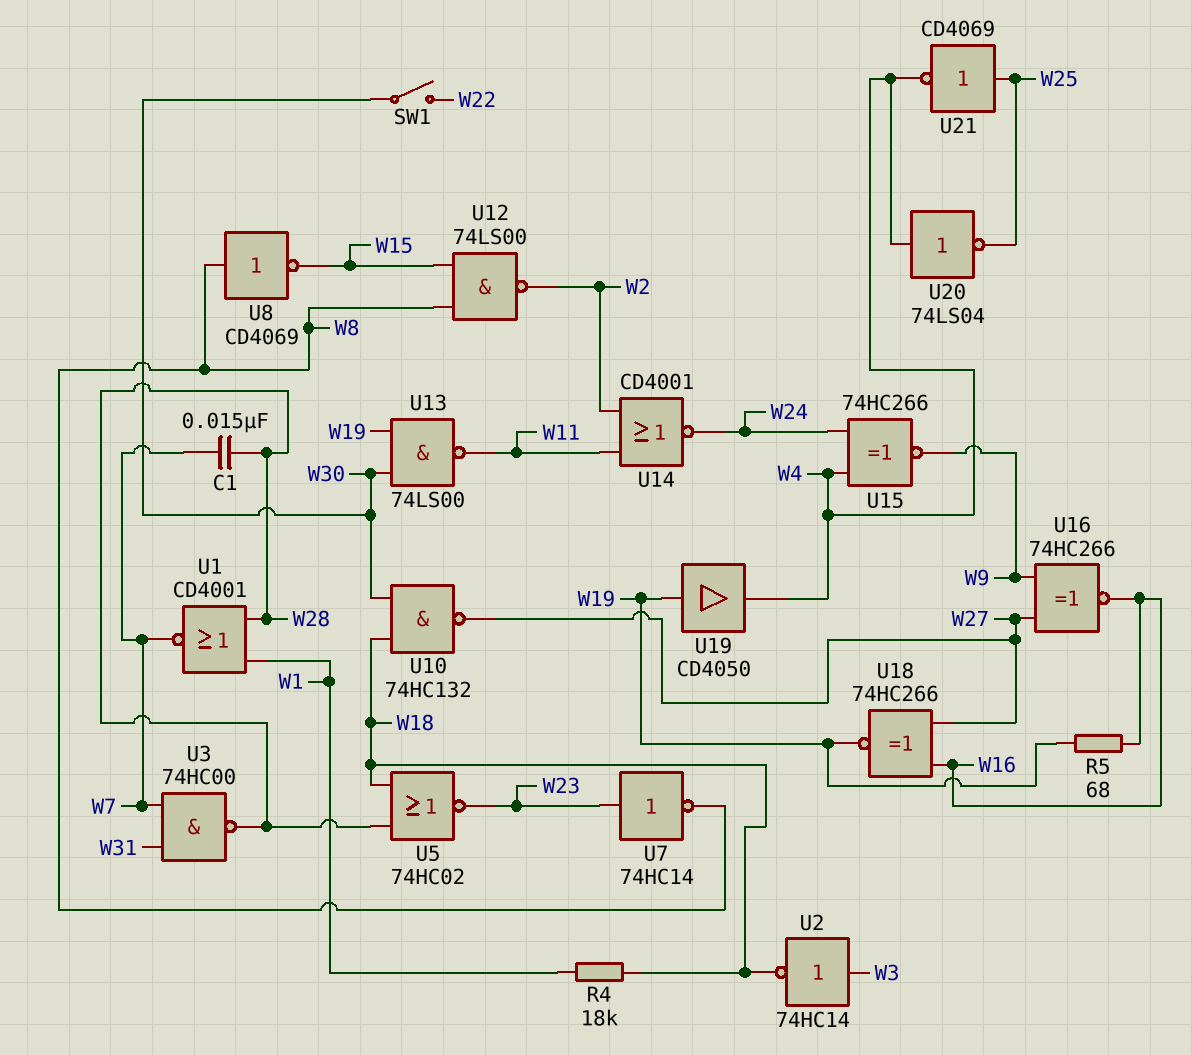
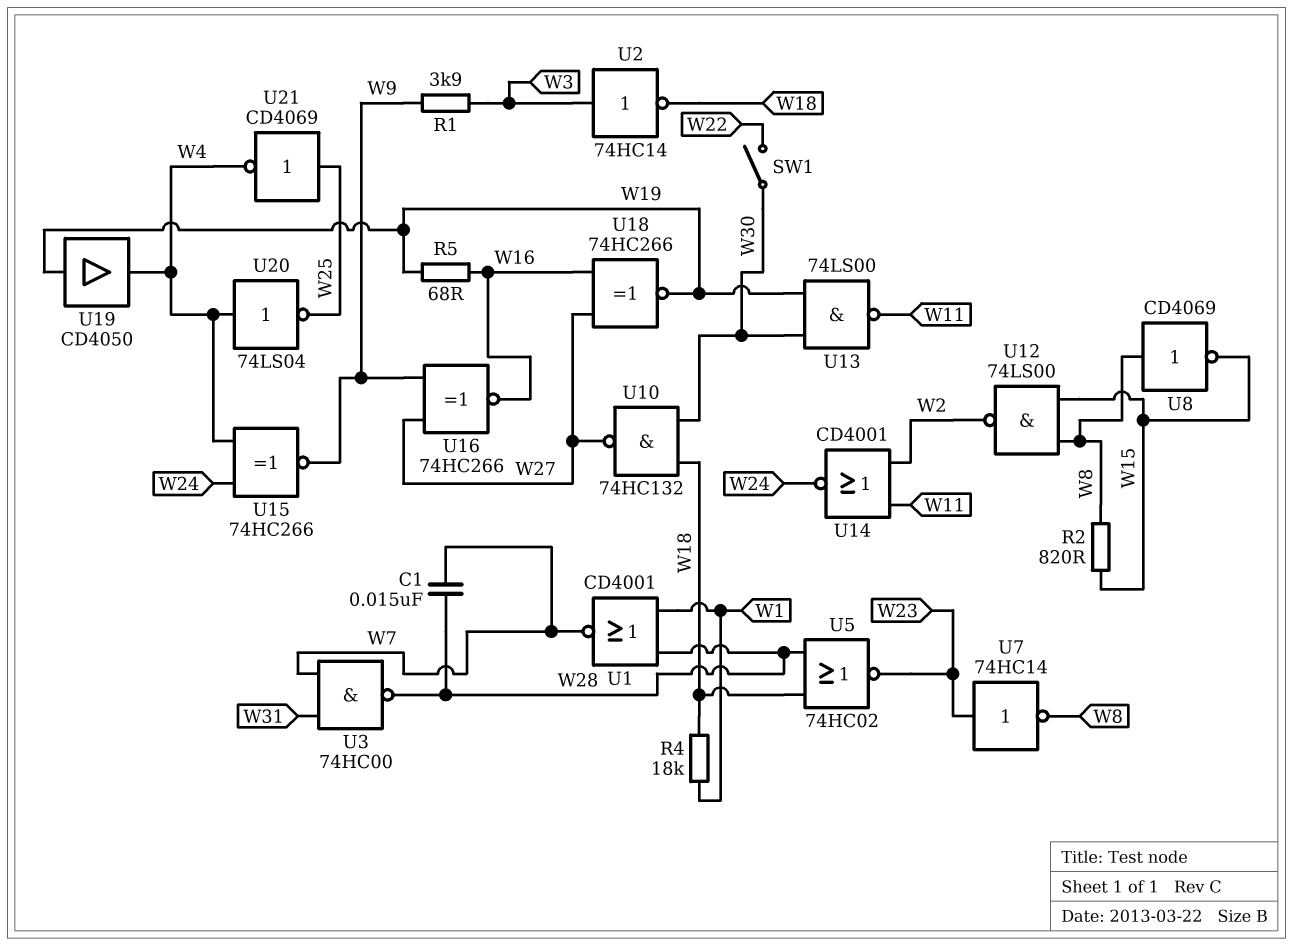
R1: none -> 3.9k (W3, W9)
R2: none -> 820 (W8, W15)

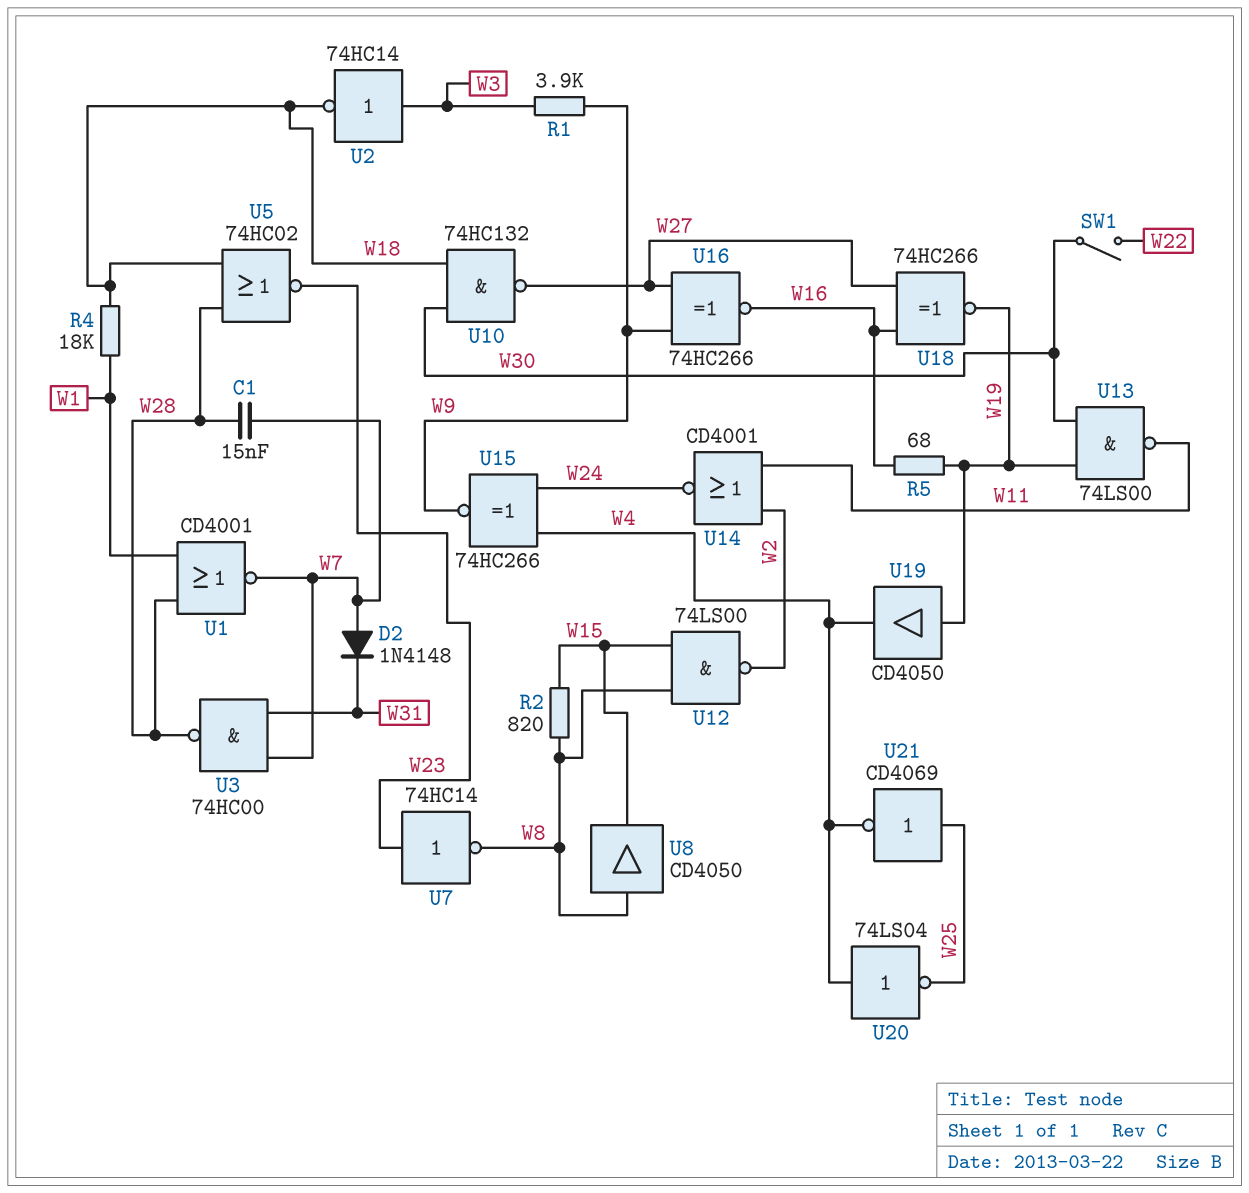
D2: none -> diode 1N4148 (A W7, K W31)
U8: NOT CD4069 (in W8, out W15) -> buffer CD4050 (in W8, out W15)

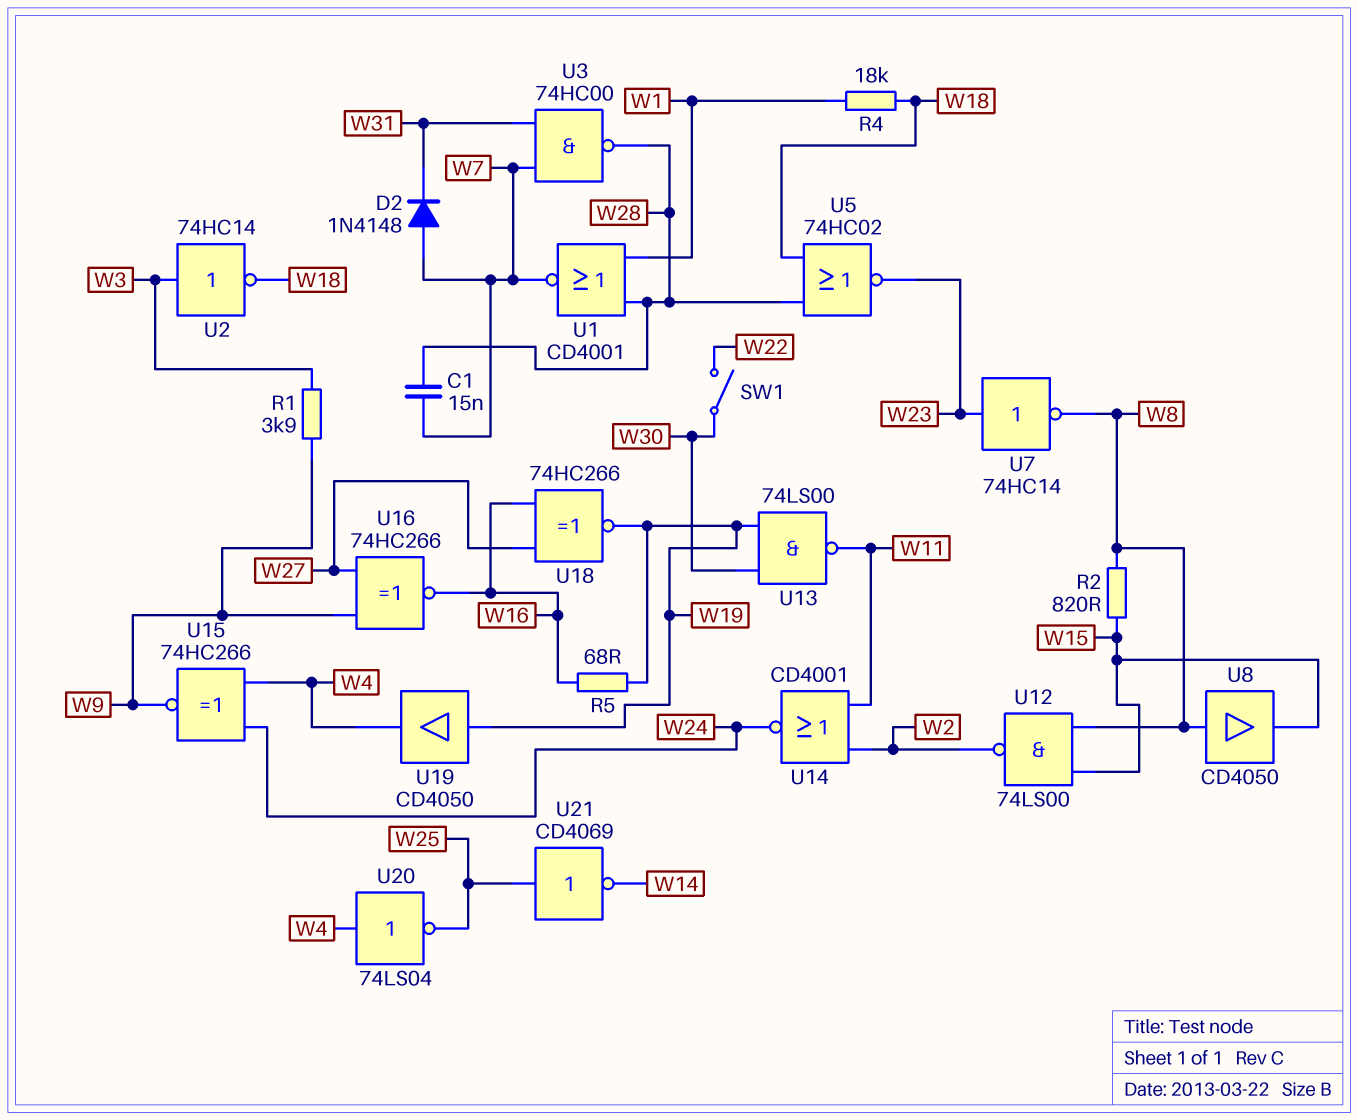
U10: NAND 74HC132 (in W18, in W30, out W27) -> none
U21: NOT CD4069 (in W25, out W4) -> NOT CD4069 (in W25, out W14)

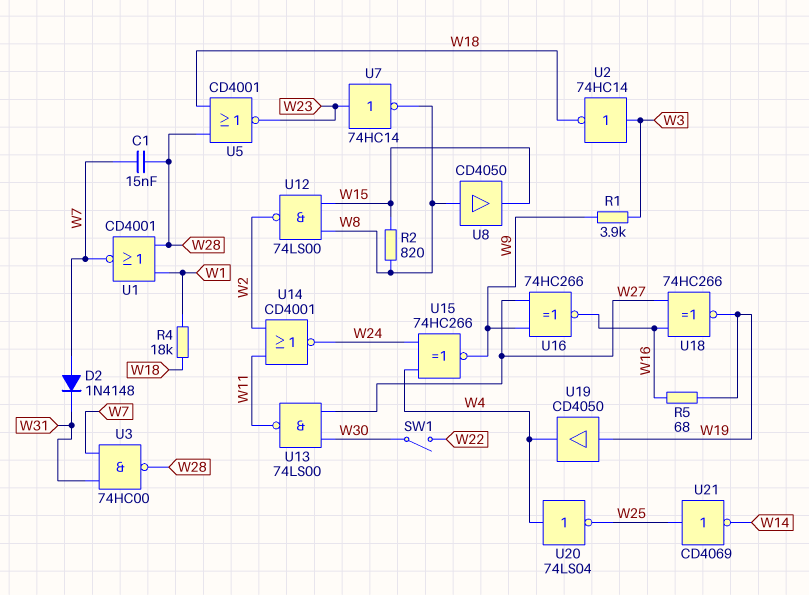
U5: NOR 74HC02 (in W18, in W28, out W23) -> NOR CD4001 (in W18, in W28, out W23)
U13: NAND 74LS00 (in W19, in W30, out W11) -> NAND 74LS00 (in W27, in W30, out W11)

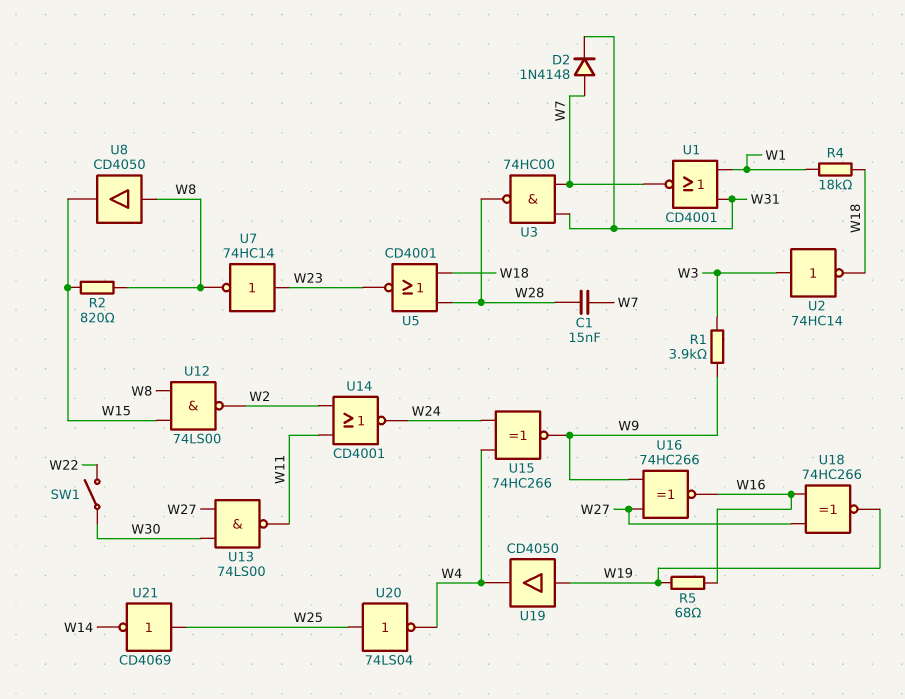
U1: NOR CD4001 (in W1, in W28, out W7) -> NOR CD4001 (in W1, in W31, out W7)
U20: NOT 74LS04 (in W4, out W25) -> NOT 74LS04 (in W25, out W4)

